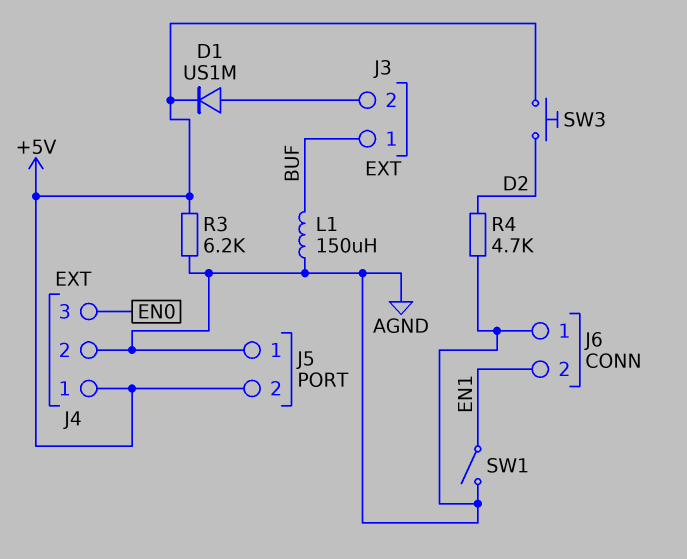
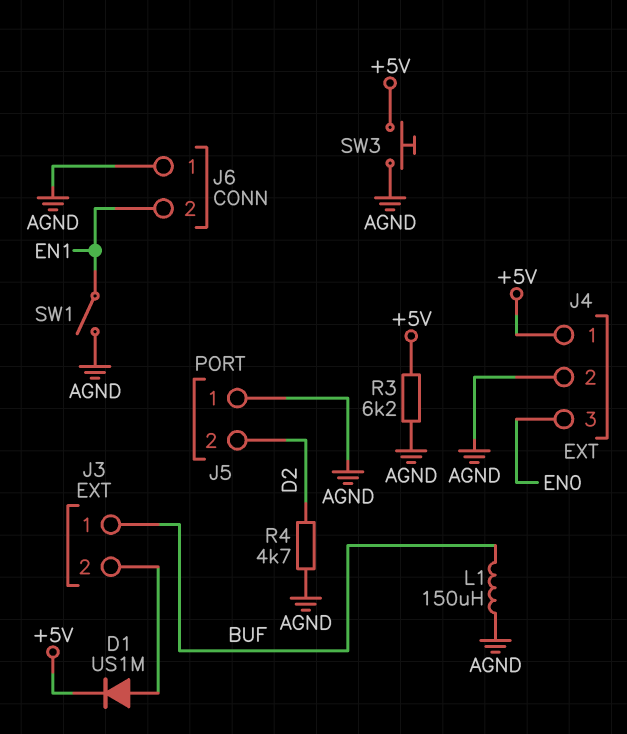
J5 pin 2: +5V -> D2
SW3: button (+5V, D2) -> button (+5V, AGND)

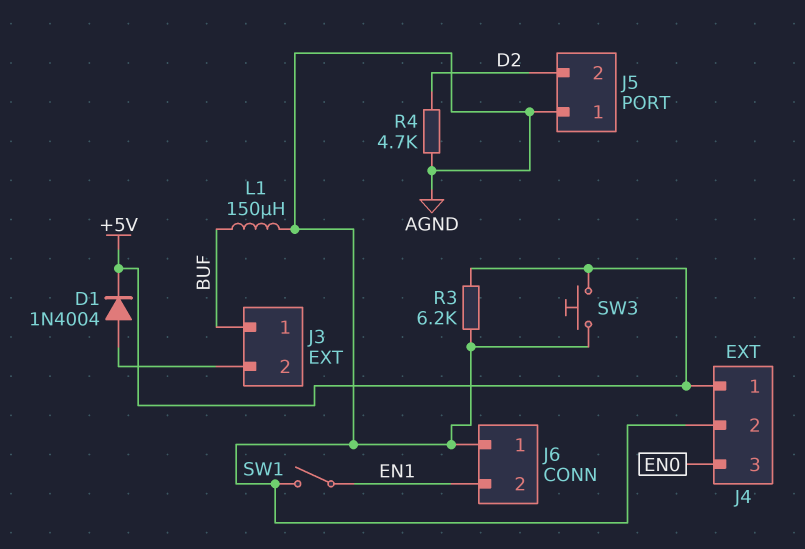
D1: diode US1M (A J3/2, K +5V) -> diode 1N4004 (A J3/2, K +5V)

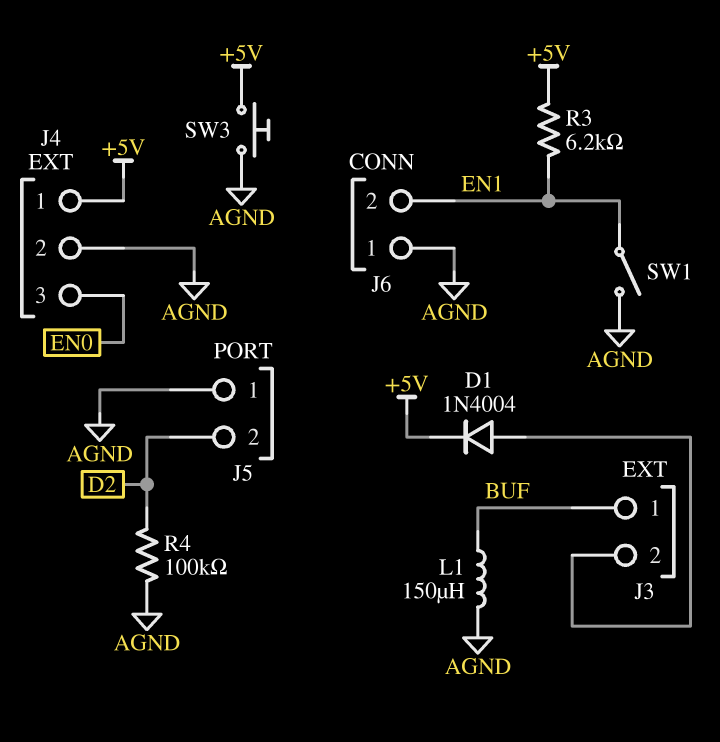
R3: 6.2k (+5V, AGND) -> 6.2k (+5V, EN1)
R4: 4.7k (AGND, D2) -> 100k (AGND, D2)

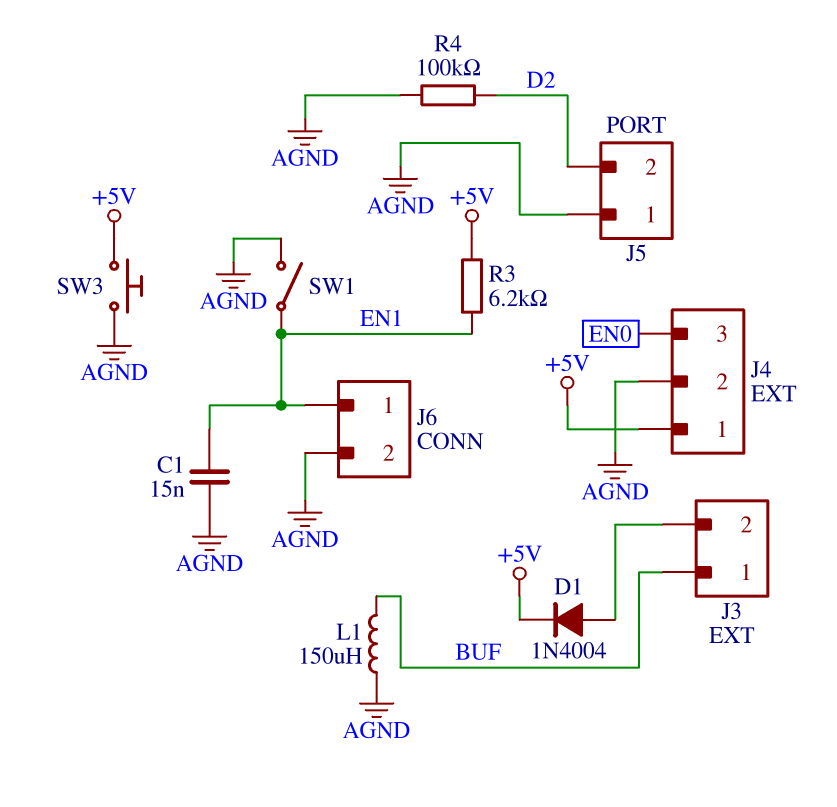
C1: none -> 15nF (AGND, EN1)
J6 pin 1: AGND -> EN1
J6 pin 2: EN1 -> AGND

